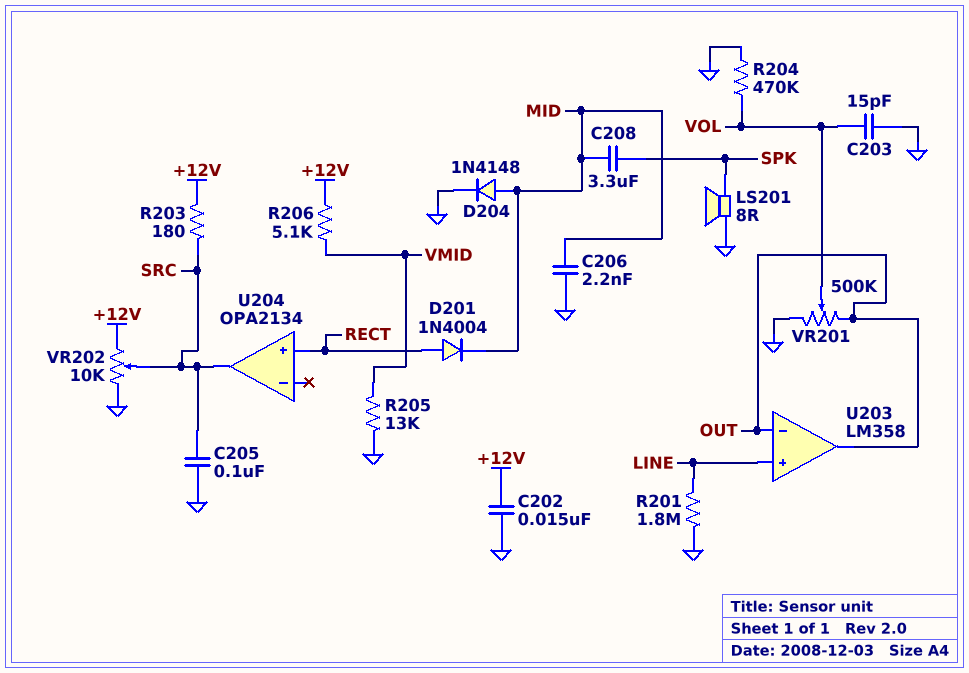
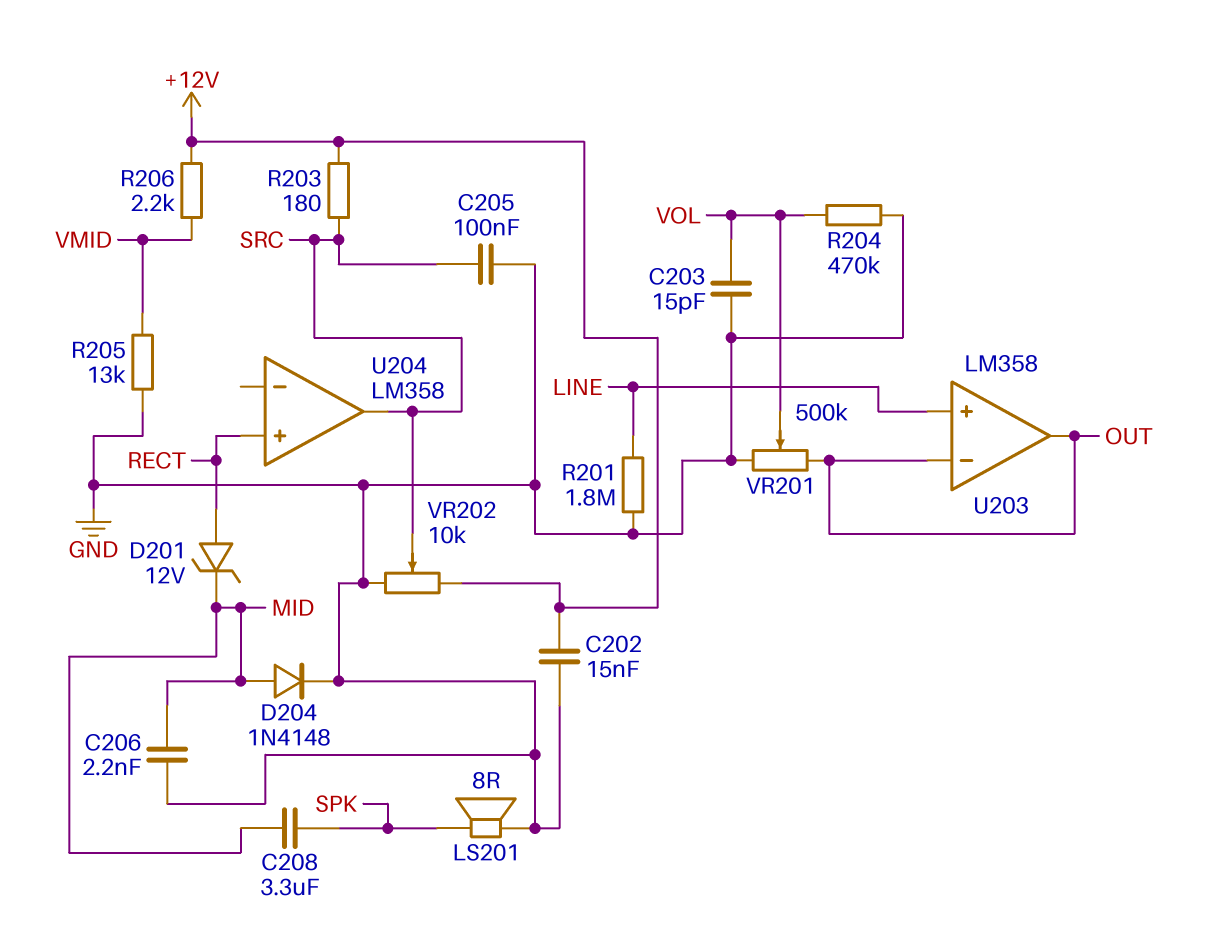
D201: diode 1N4004 (A RECT, K MID) -> zener 12V (A RECT, K MID)
R206: 5.1k (+12V, VMID) -> 2.2k (+12V, VMID)
U204: OPA2134 -> LM358

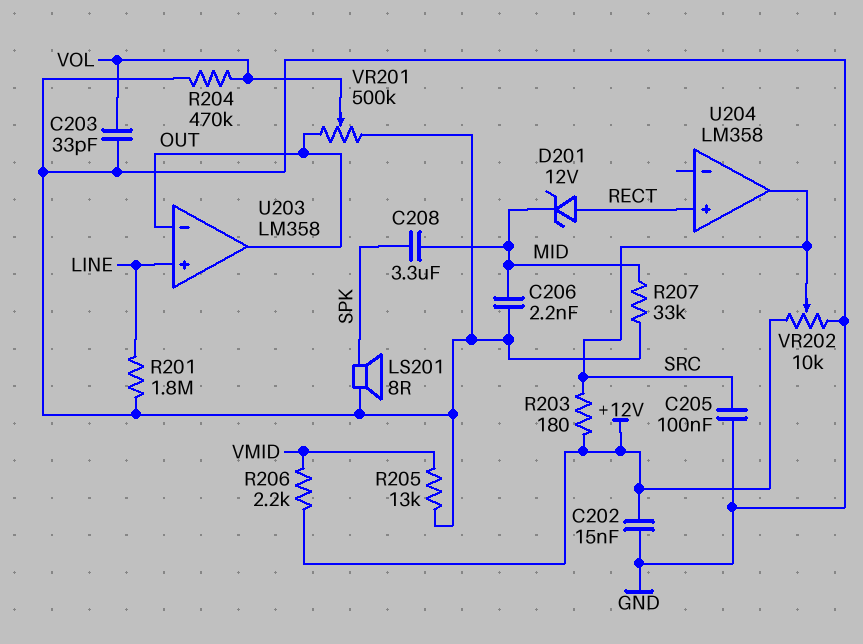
C203: 15pF (GND, VOL) -> 33pF (GND, VOL)
D204: diode 1N4148 (A MID, K GND) -> none
R207: none -> 33k (GND, MID)

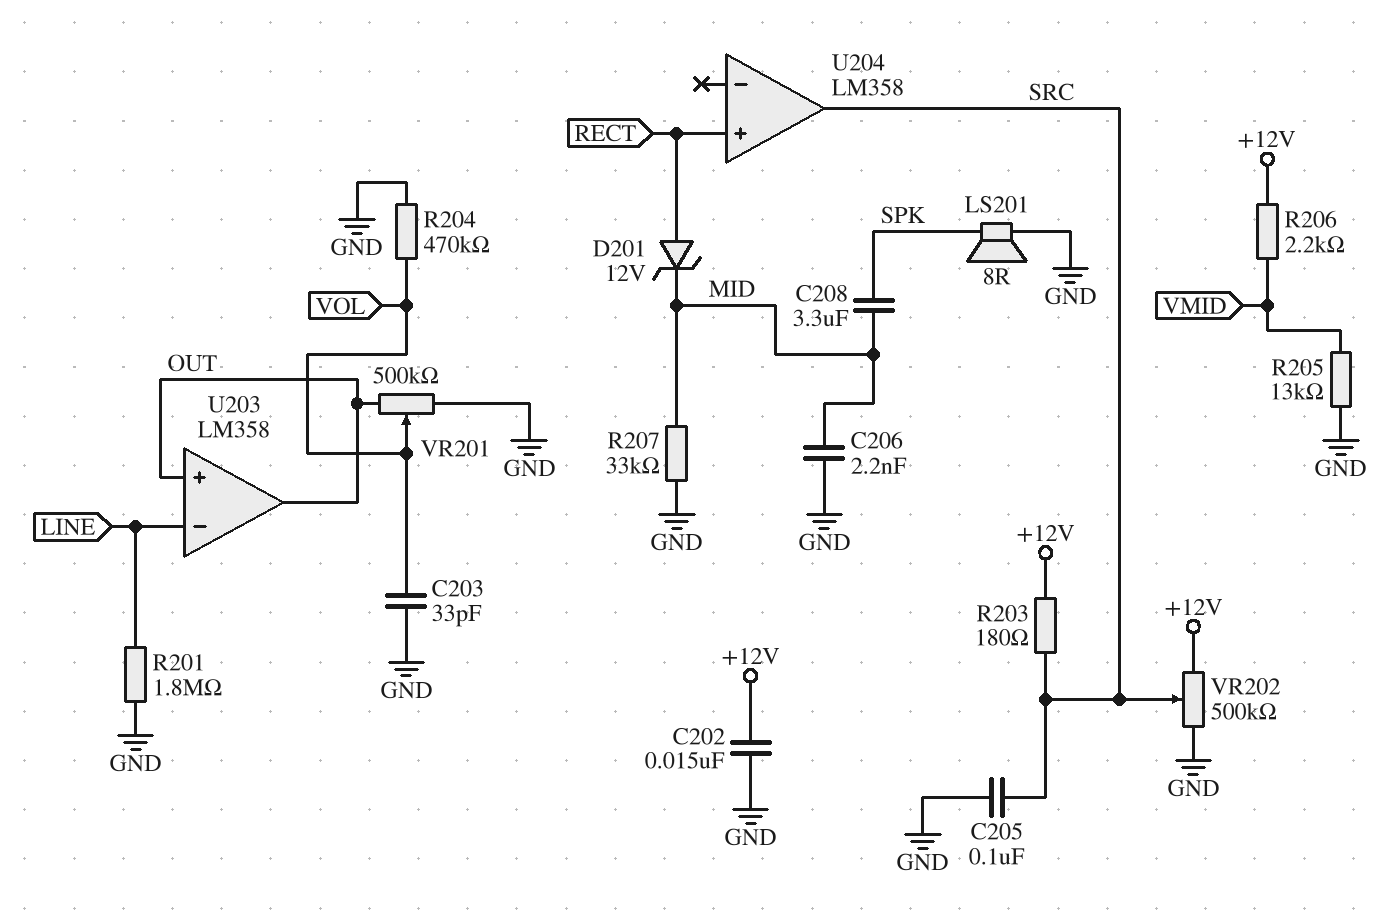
U203 pin in+: LINE -> OUT
U203 pin in-: OUT -> LINE
VR202: 10k (+12V, GND, wiper SRC) -> 500k (+12V, GND, wiper SRC)

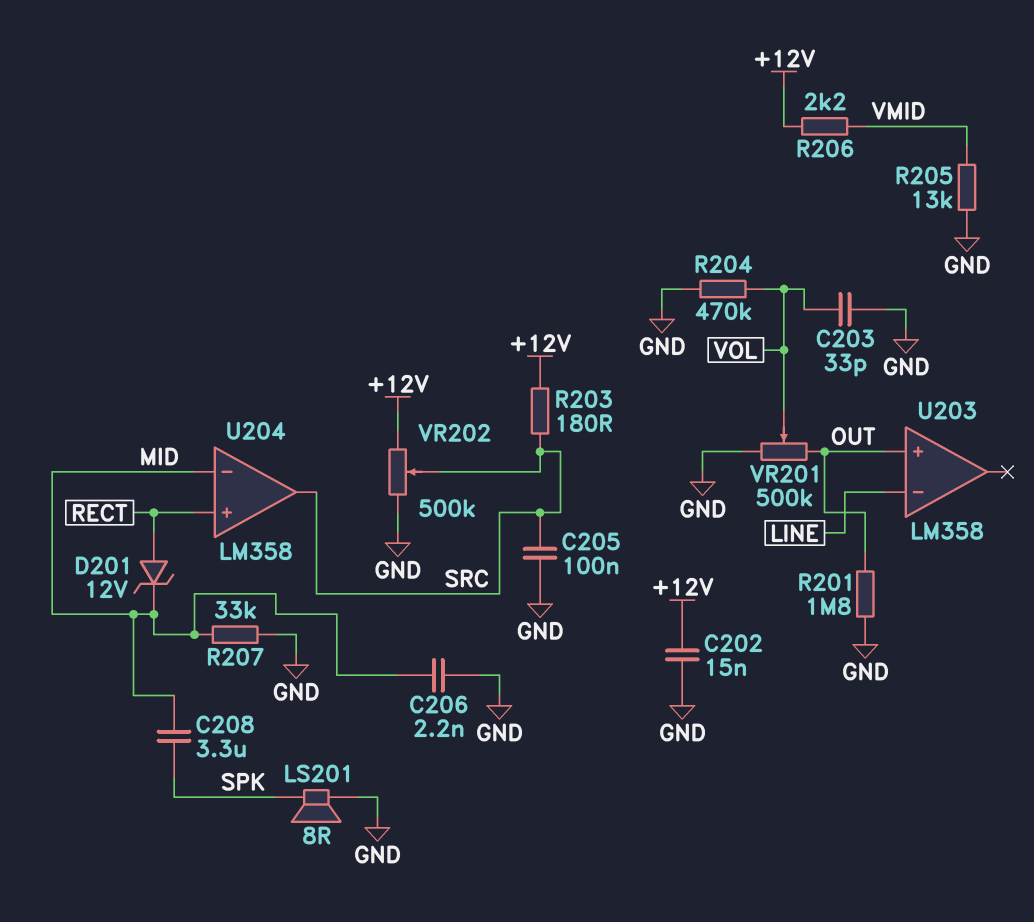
R201: 1.8M (GND, LINE) -> 1.8M (GND, OUT)
U203 pin out: OUT -> none
U204 pin in-: none -> MID

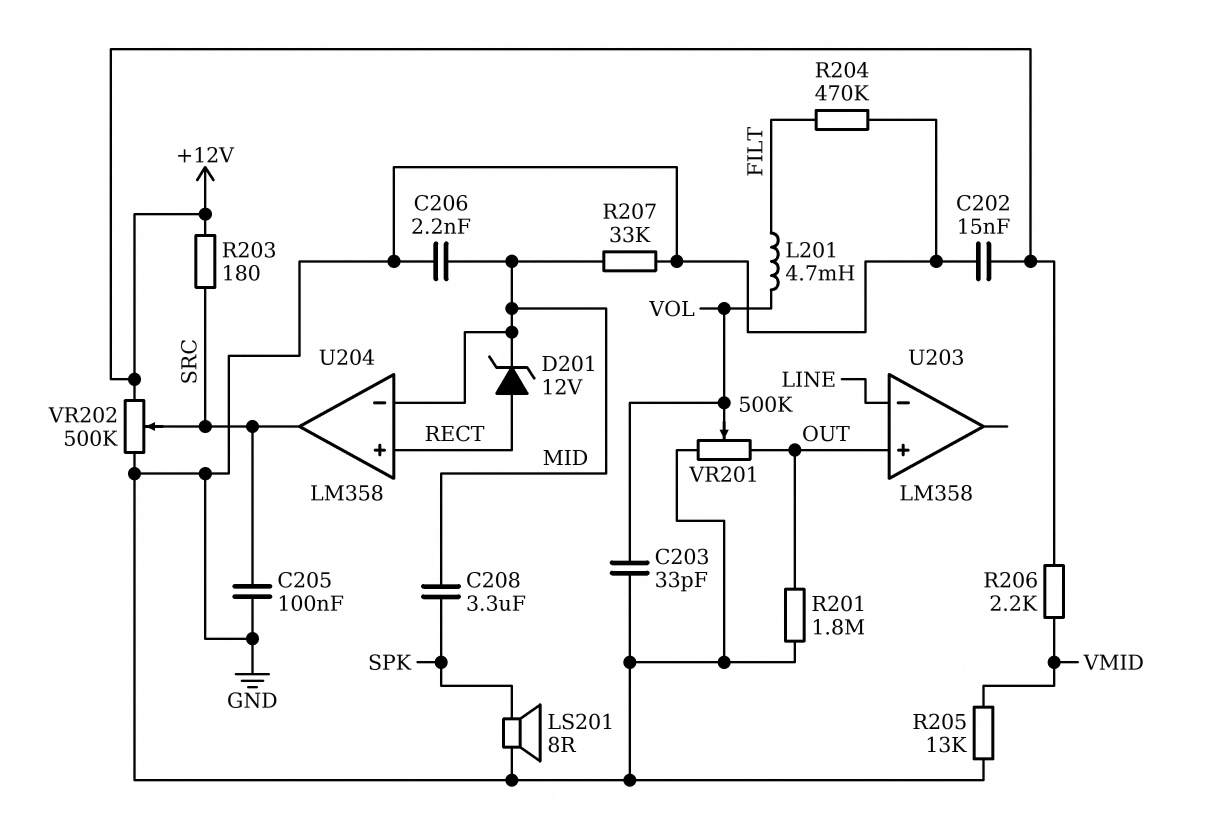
L201: none -> 4.7mH (FILT, VOL)
R204: 470k (GND, VOL) -> 470k (FILT, GND)

